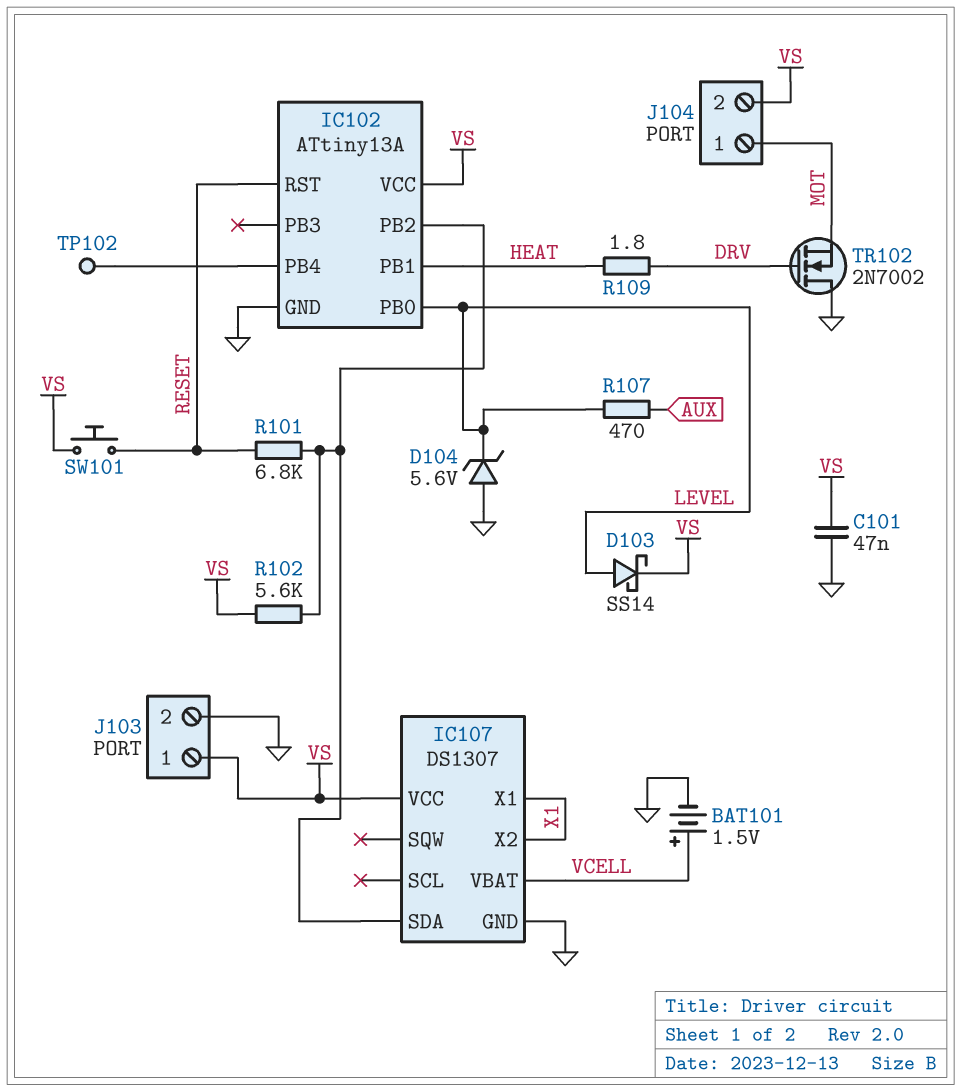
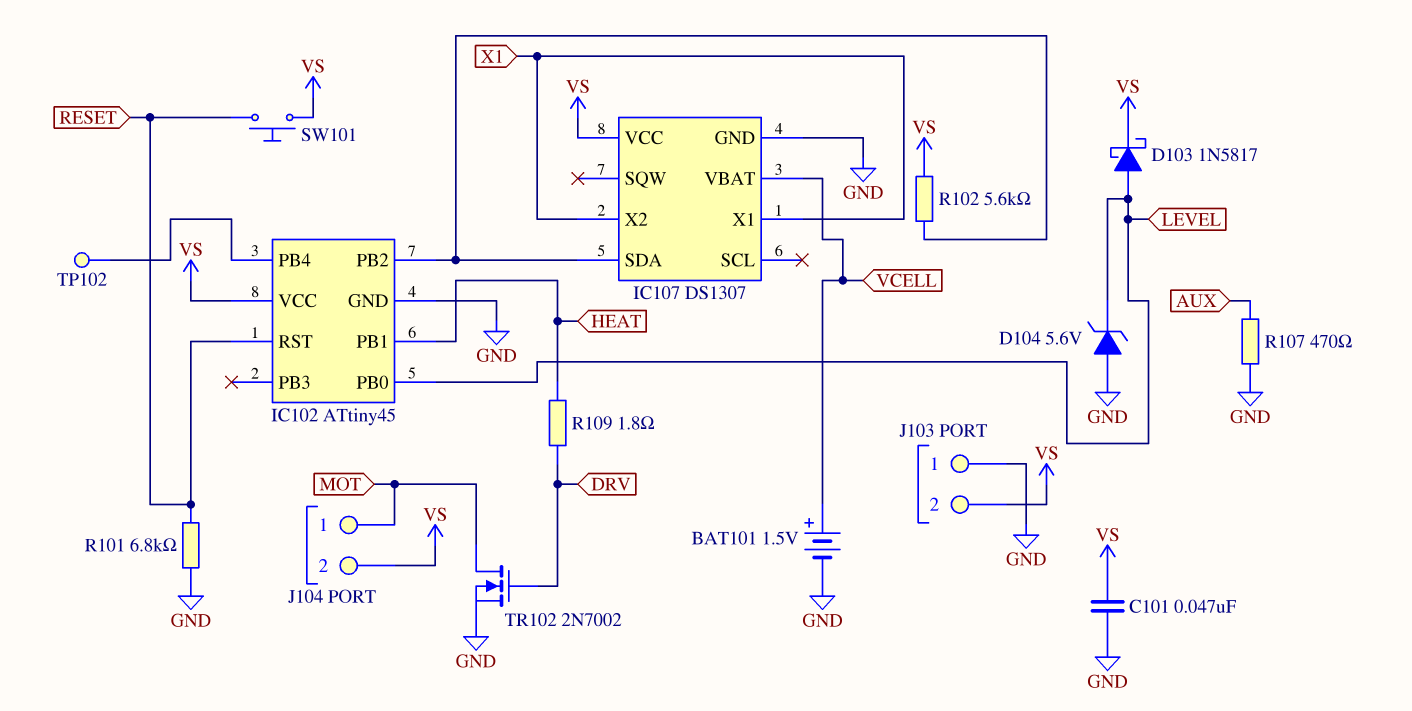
D103: schottky SS14 (A LEVEL, K VS) -> schottky 1N5817 (A LEVEL, K VS)
IC102: ATtiny13A -> ATtiny45
J103 pin 1: VS -> GND
J103 pin 2: GND -> VS
R101: 6.8k (IC102/PB2, RESET) -> 6.8k (GND, RESET)
R107: 470 (AUX, LEVEL) -> 470 (AUX, GND)
TR102: NMOS 2N7002 (G DRV, D GND, S MOT) -> NMOS 2N7002 (G DRV, D MOT, S GND)

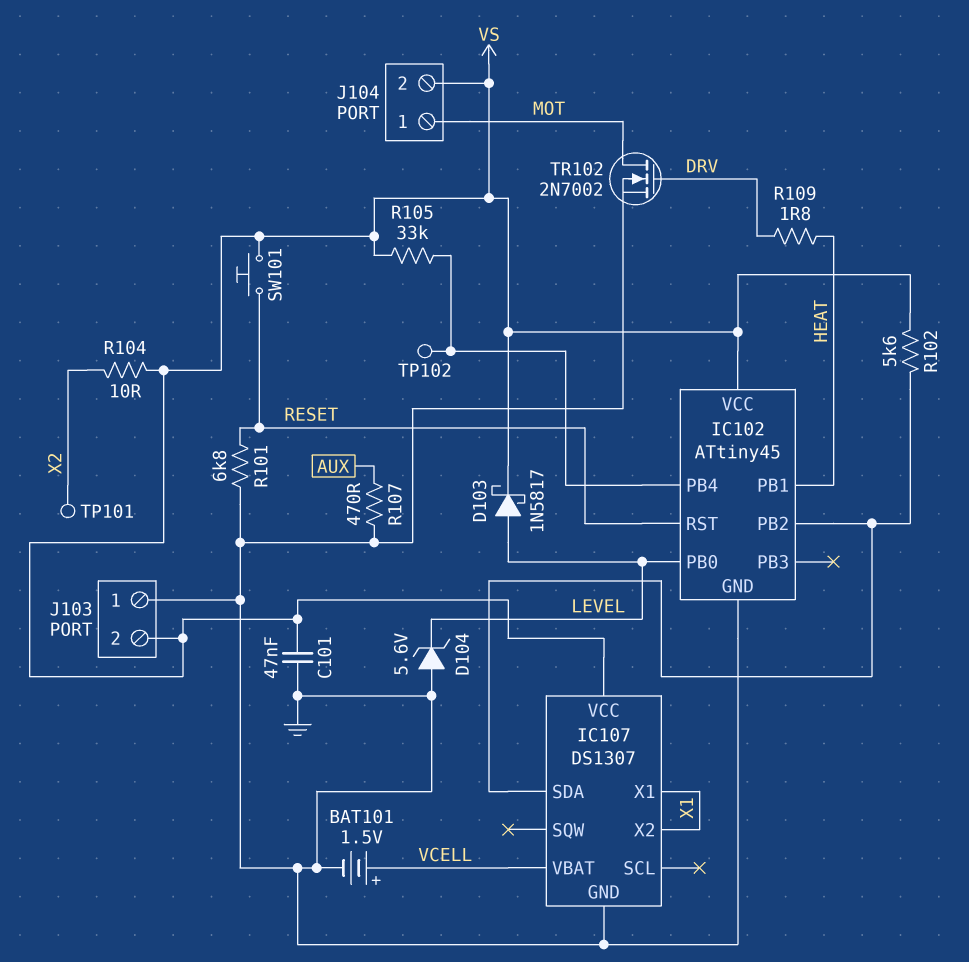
R104: none -> 10 (VS, X2)
R105: none -> 33k (IC102/PB4, VS)
TP101: none -> test point (X2)

